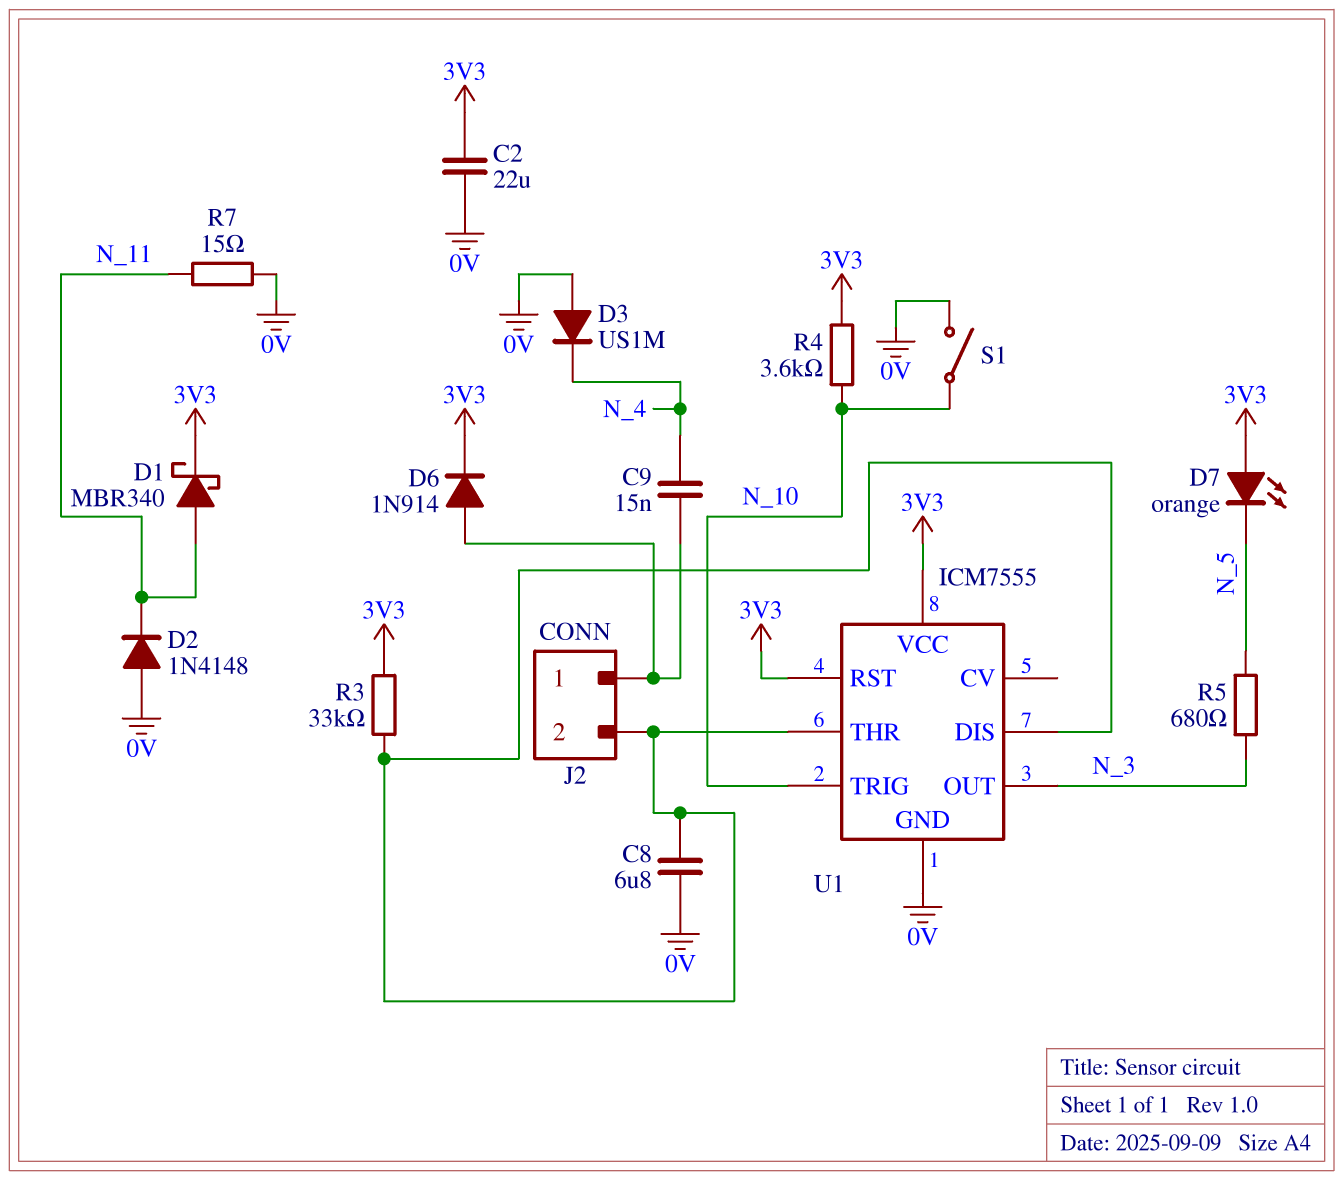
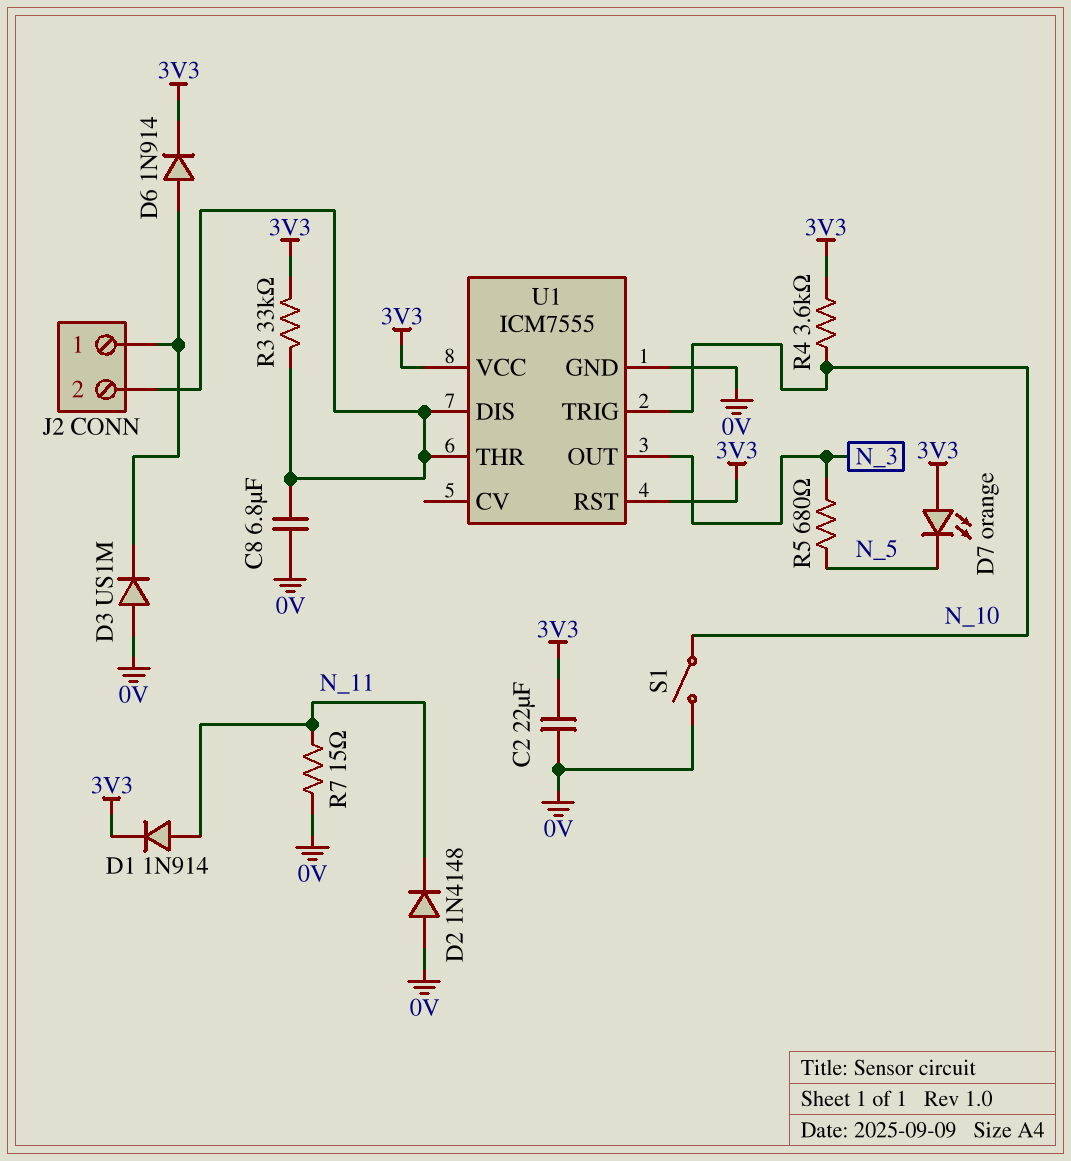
C9: 15nF (J2/1, N_4) -> none
D1: schottky MBR340 (A N_11, K 3V3) -> diode 1N914 (A N_11, K 3V3)
D3: diode US1M (A 0V, K N_4) -> diode US1M (A 0V, K J2/1)

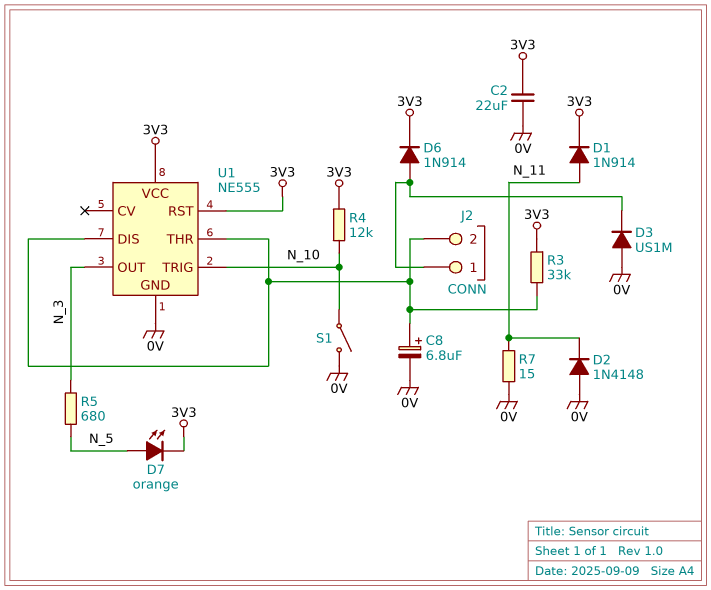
C8: 6.8uF (0V, J2/2) -> 6.8uF (plus J2/2, minus 0V)
D7: LED orange (A 3V3, K N_5) -> LED orange (A N_5, K 3V3)
R4: 3.6k (3V3, N_10) -> 12k (3V3, N_10)
U1: ICM7555 -> NE555

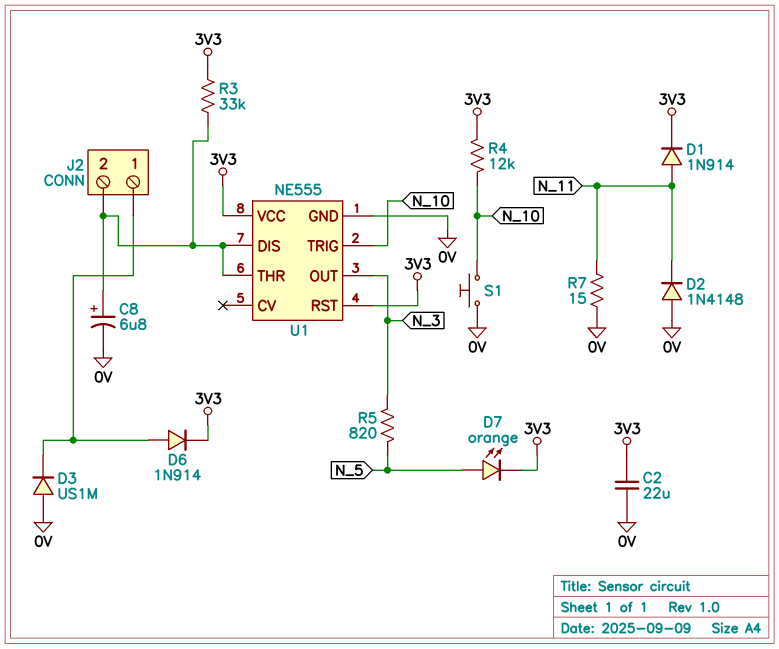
R5: 680 (N_3, N_5) -> 820 (N_3, N_5)
S1: switch (0V, N_10) -> button (0V, N_10)

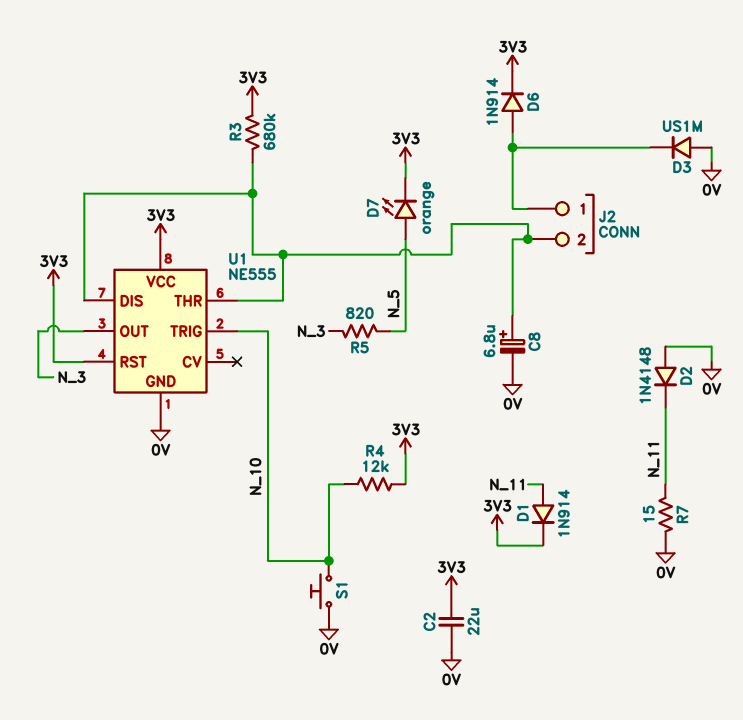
R3: 33k (3V3, J2/2) -> 680k (3V3, J2/2)

